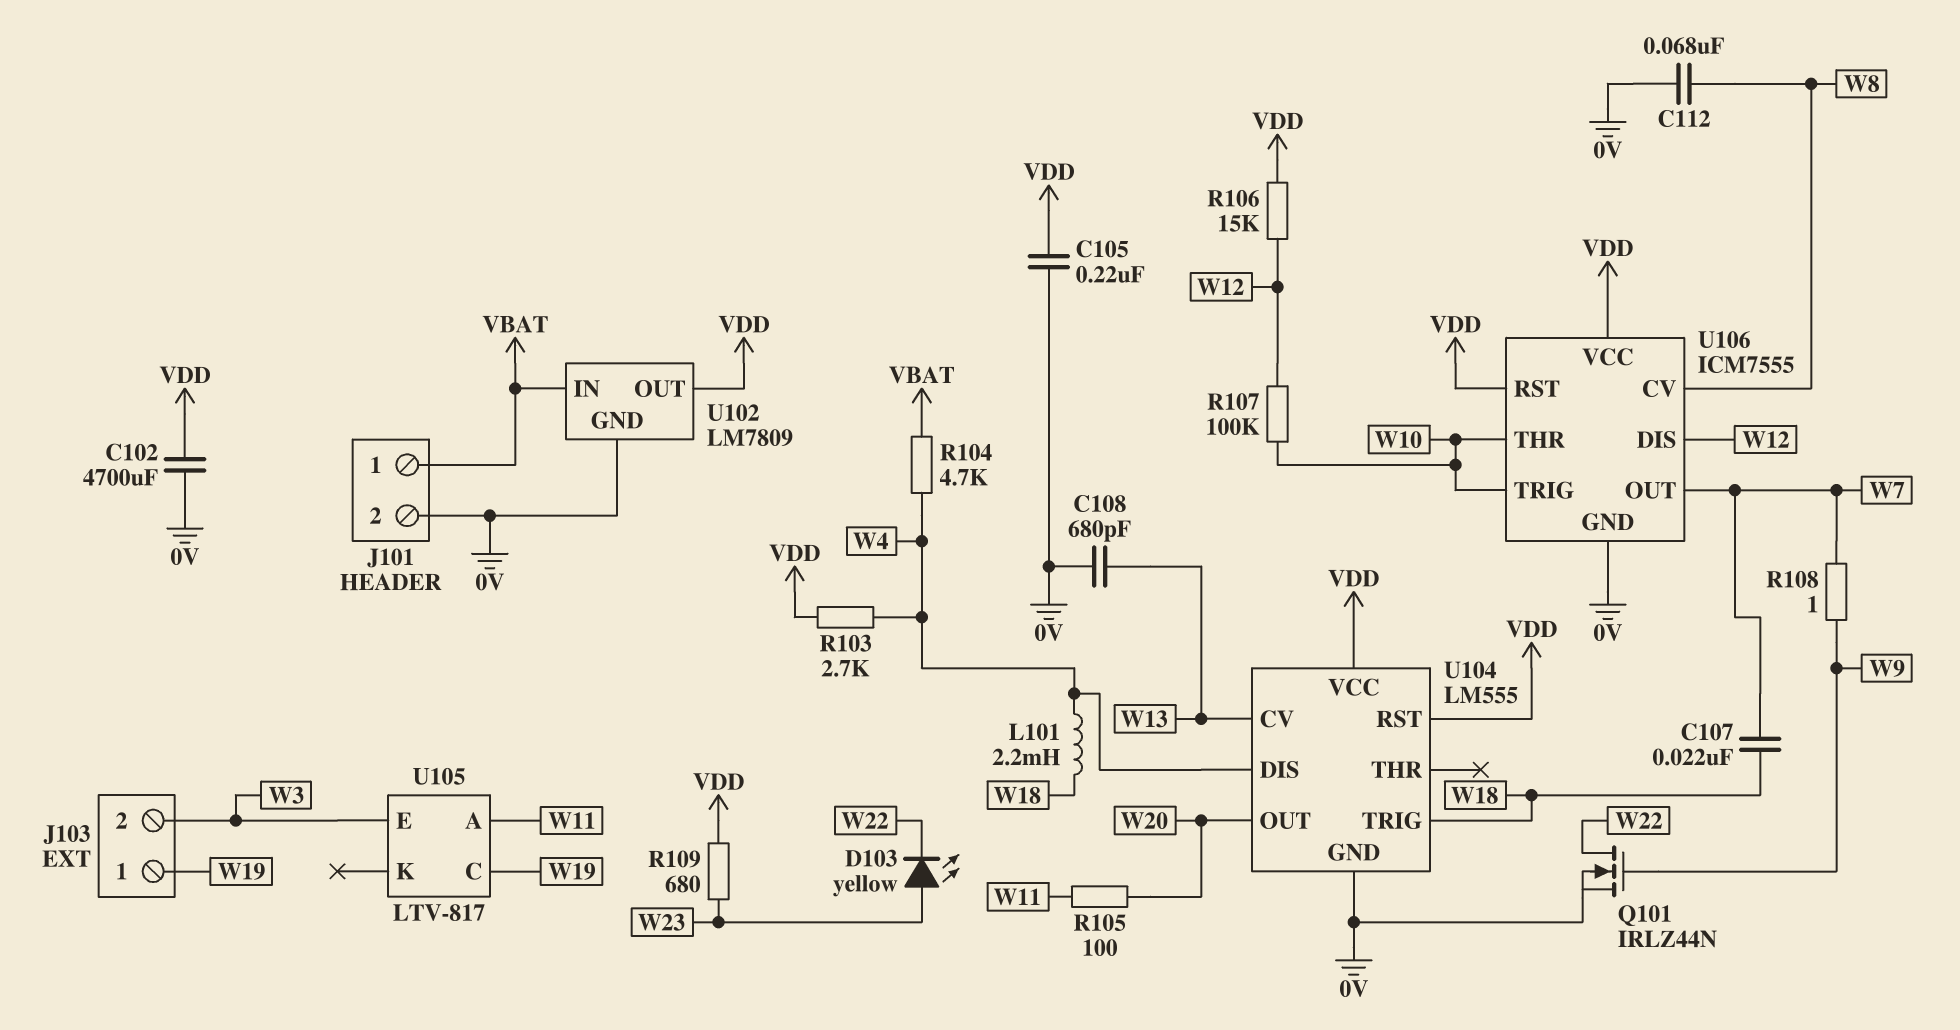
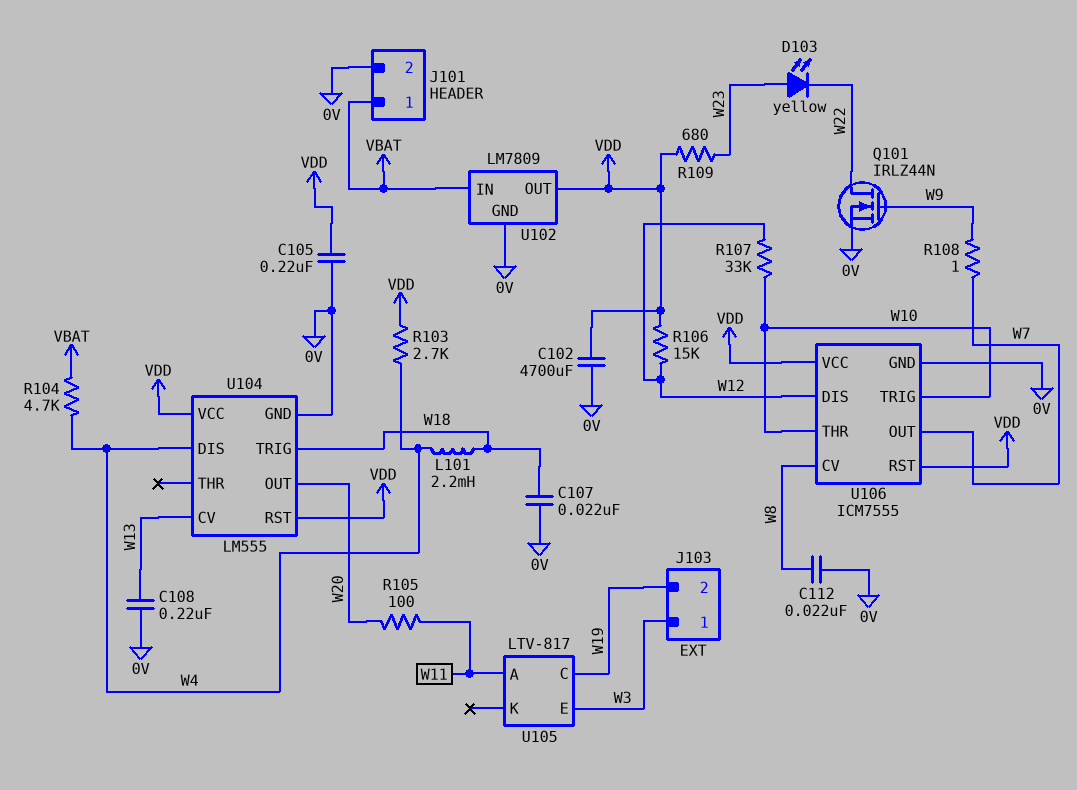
C107: 22nF (W7, W18) -> 22nF (0V, W18)
C108: 680pF (0V, W13) -> 220nF (0V, W13)
C112: 68nF (0V, W8) -> 22nF (0V, W8)
J103 pin 1: W19 -> W3
J103 pin 2: W3 -> W19
R107: 100k (W10, W12) -> 33k (W10, W12)

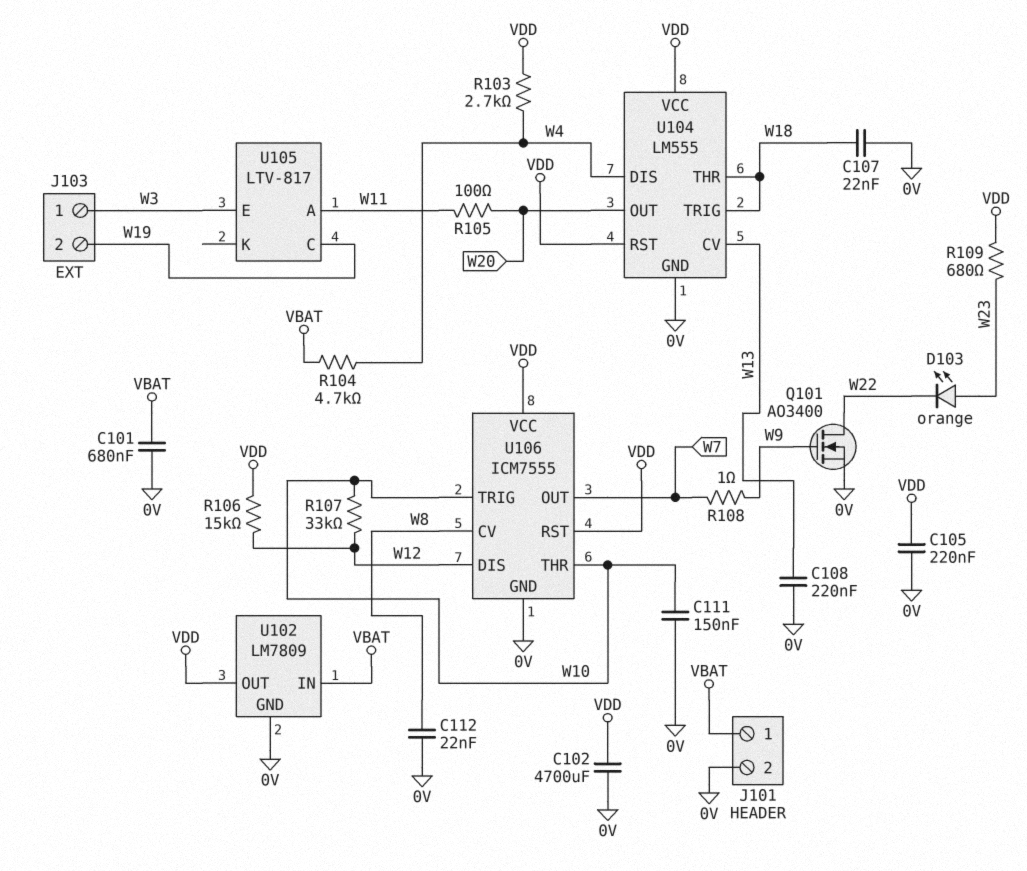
C101: none -> 680nF (0V, VBAT)
C111: none -> 150nF (0V, W10)
D103: LED yellow (A W23, K W22) -> LED orange (A W23, K W22)
L101: 2.2mH (W4, W18) -> none
Q101: NMOS IRLZ44N (G W9, D W22, S 0V) -> NMOS AO3400 (G W9, D W22, S 0V)
U104 pin THR: none -> W18

